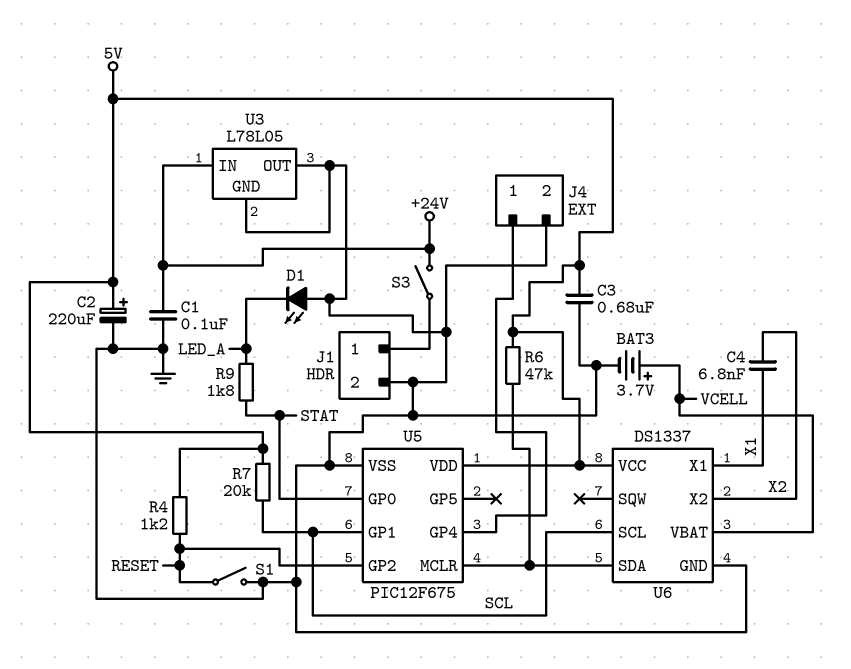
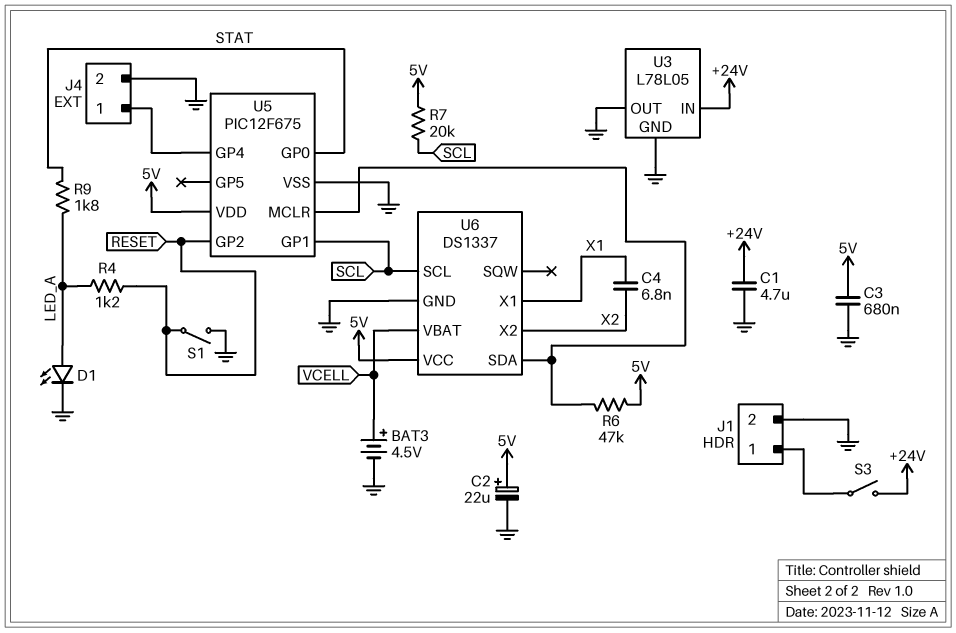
BAT3: 3.7V (plus VCELL, minus GND) -> 4.5V (plus VCELL, minus GND)
C1: 100nF (+24V, GND) -> 4.7uF (+24V, GND)
C2: 220uF (plus 5V, minus GND) -> 22uF (plus 5V, minus GND)
D1: LED (A GND, K LED_A) -> LED (A LED_A, K GND)
R4: 1.2k (5V, RESET) -> 1.2k (LED_A, RESET)

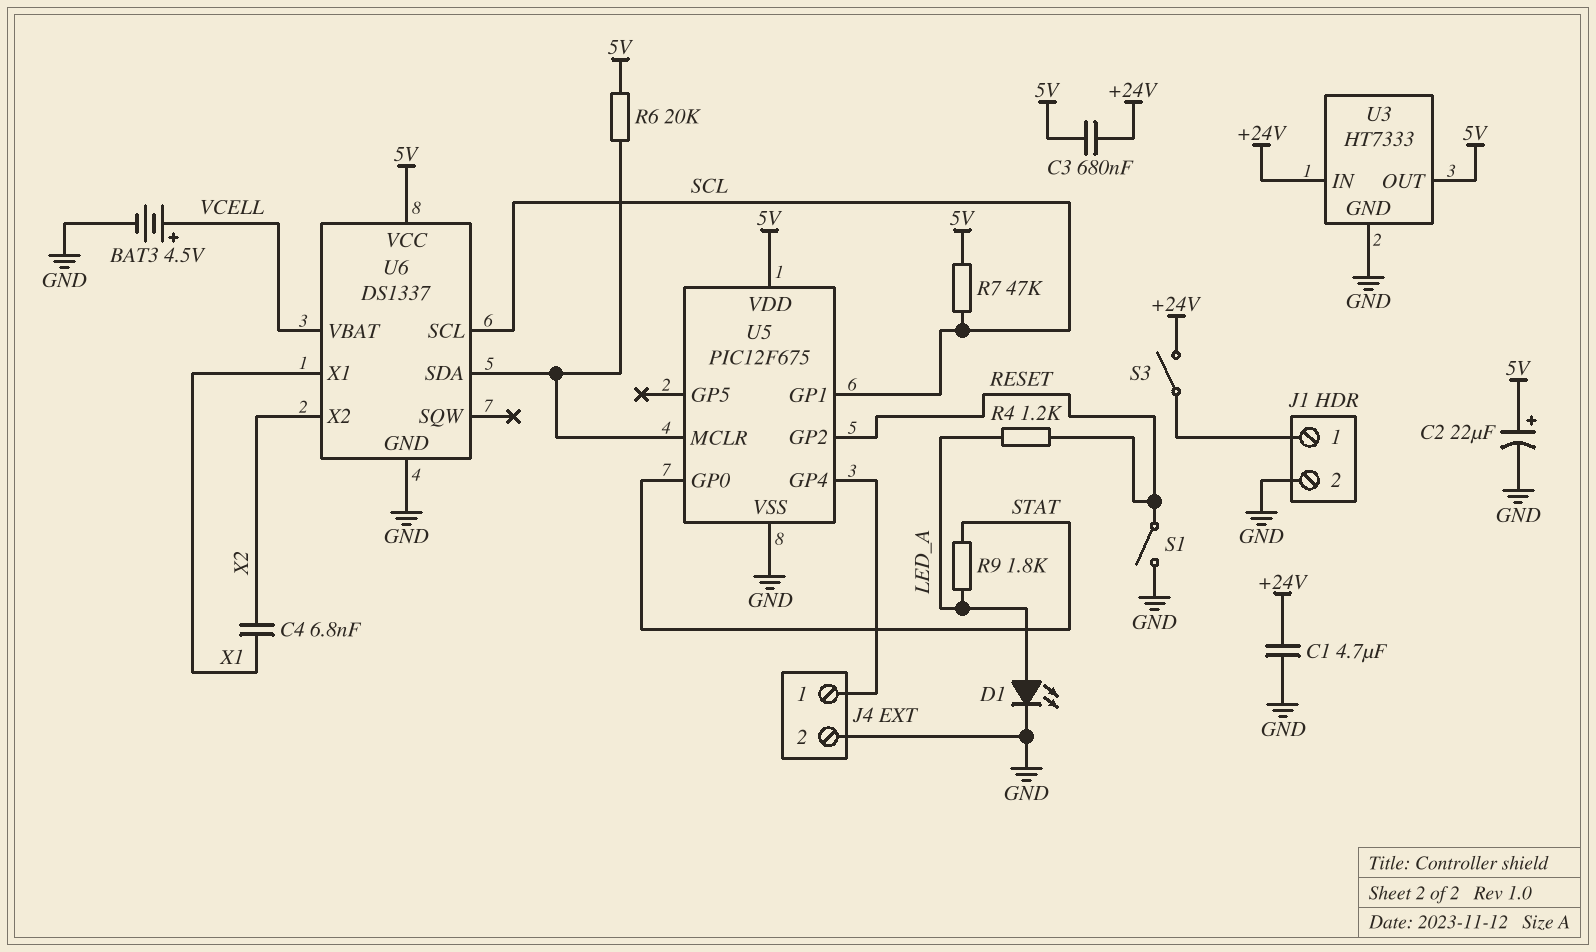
C3: 680nF (5V, GND) -> 680nF (+24V, 5V)
R6: 47k (5V, U5/MCLR) -> 20k (5V, U5/MCLR)
R7: 20k (5V, SCL) -> 47k (5V, SCL)
U3: L78L05 -> HT7333
U3 pin OUT: GND -> 5V

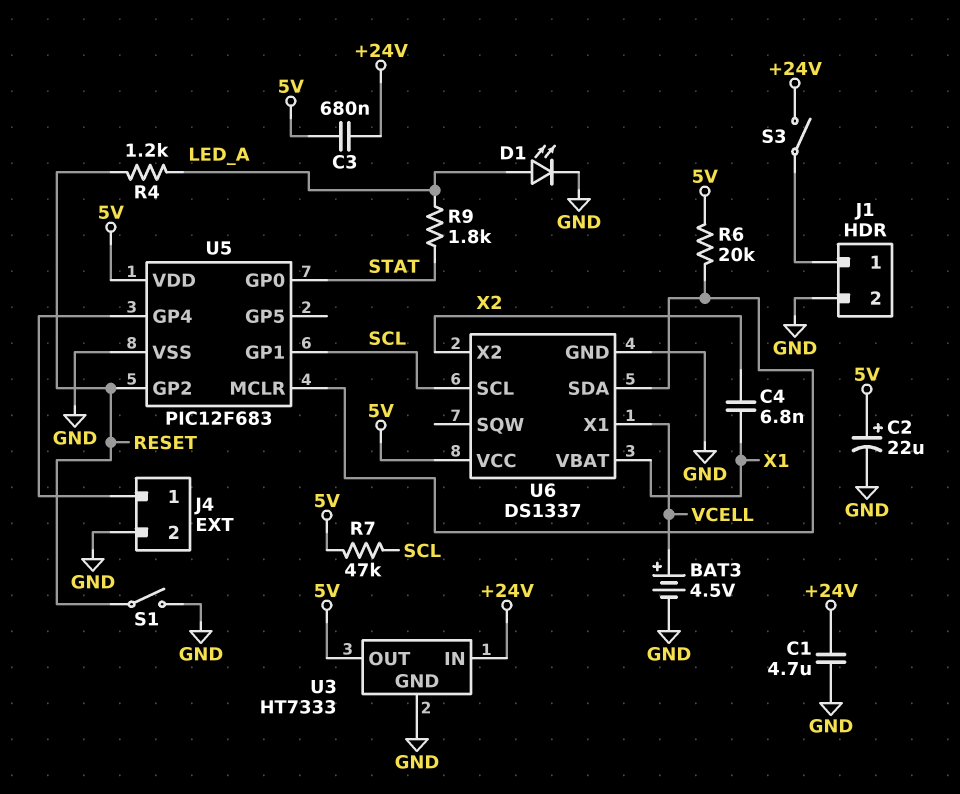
U5: PIC12F675 -> PIC12F683
U6 pin VBAT: VCELL -> X1
U6 pin X1: X1 -> VCELL

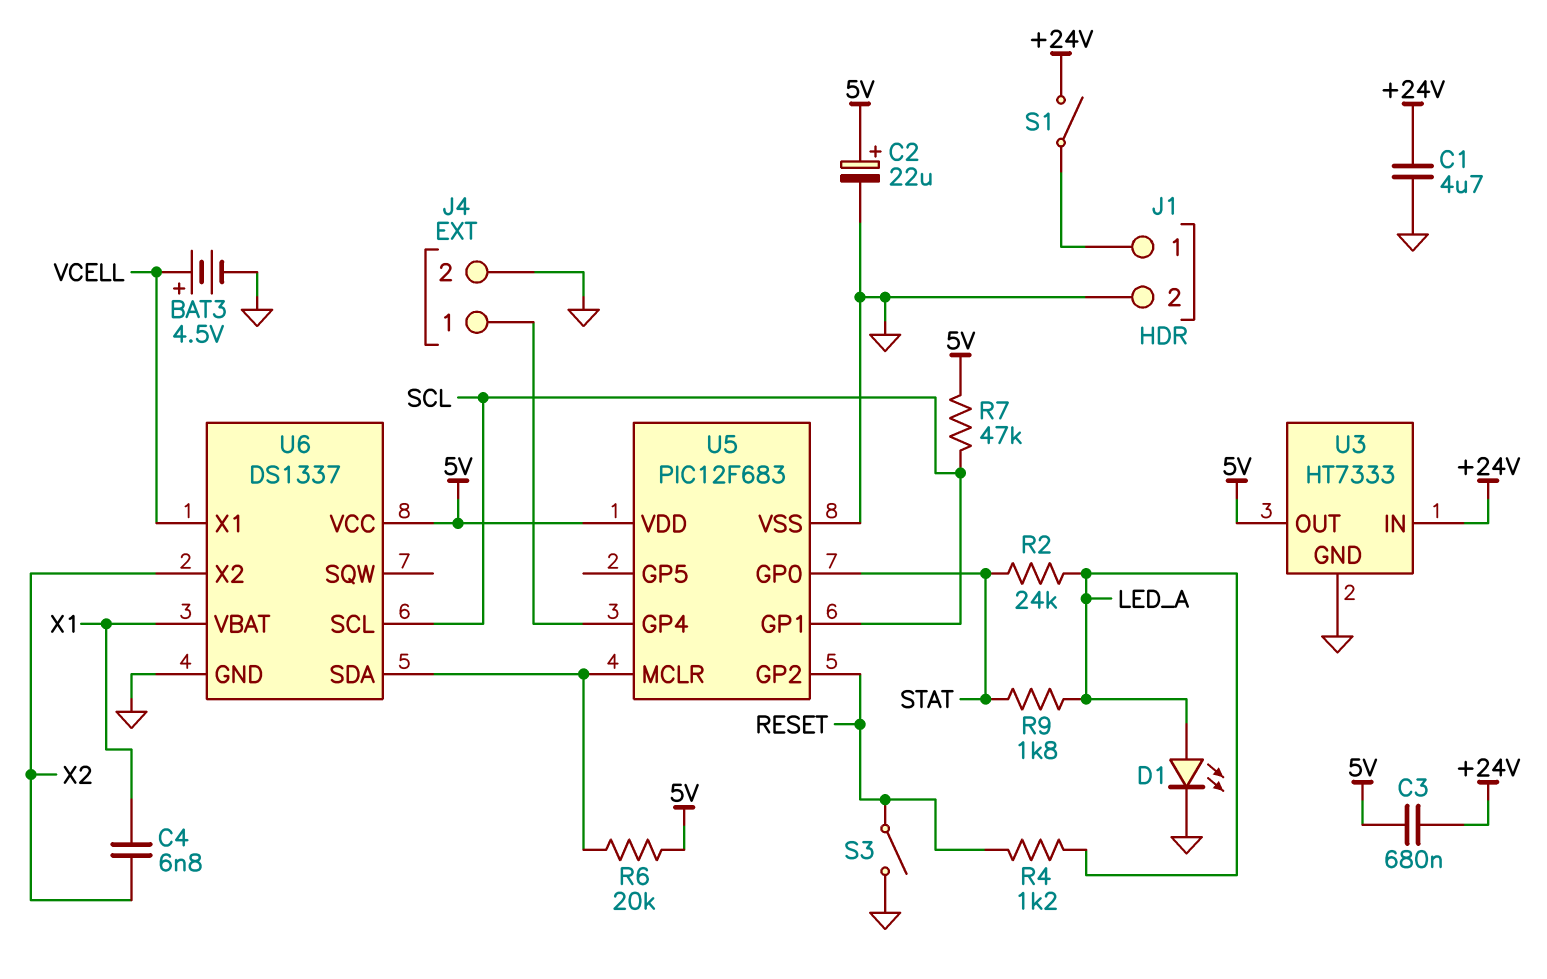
R2: none -> 24k (LED_A, STAT)
S1: switch (GND, RESET) -> switch (+24V, J1/1)
S3: switch (+24V, J1/1) -> switch (GND, RESET)

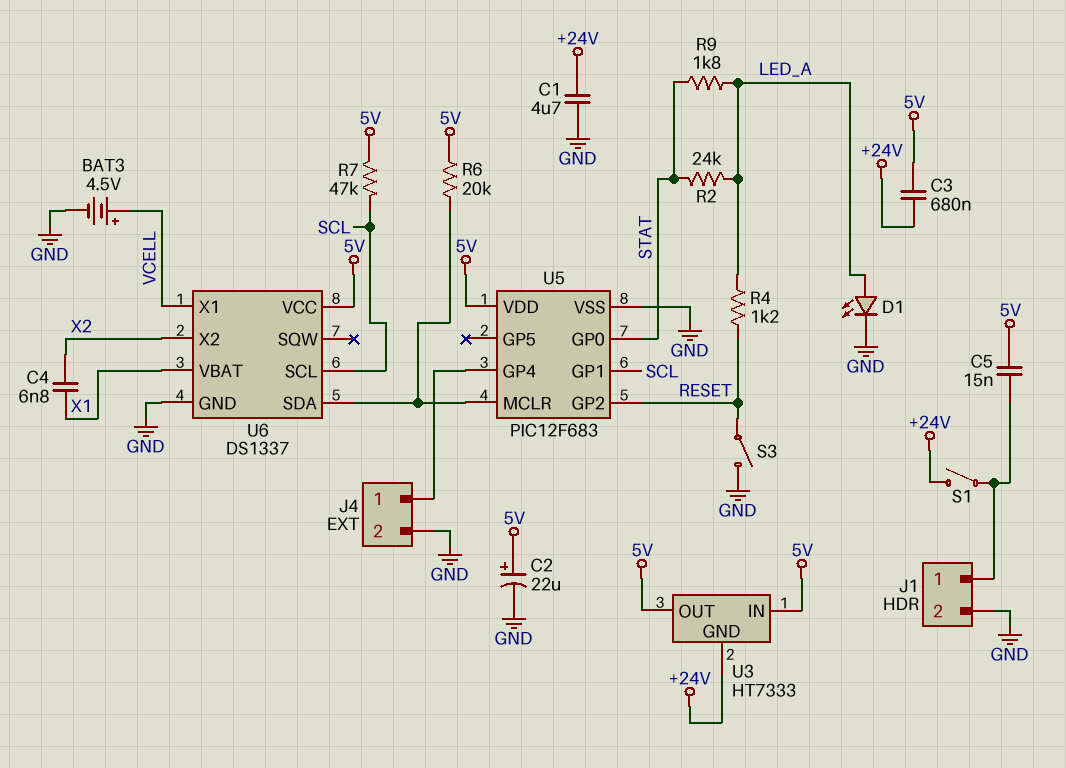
C5: none -> 15nF (5V, J1/1)
U3 pin GND: GND -> +24V
U3 pin IN: +24V -> 5V

